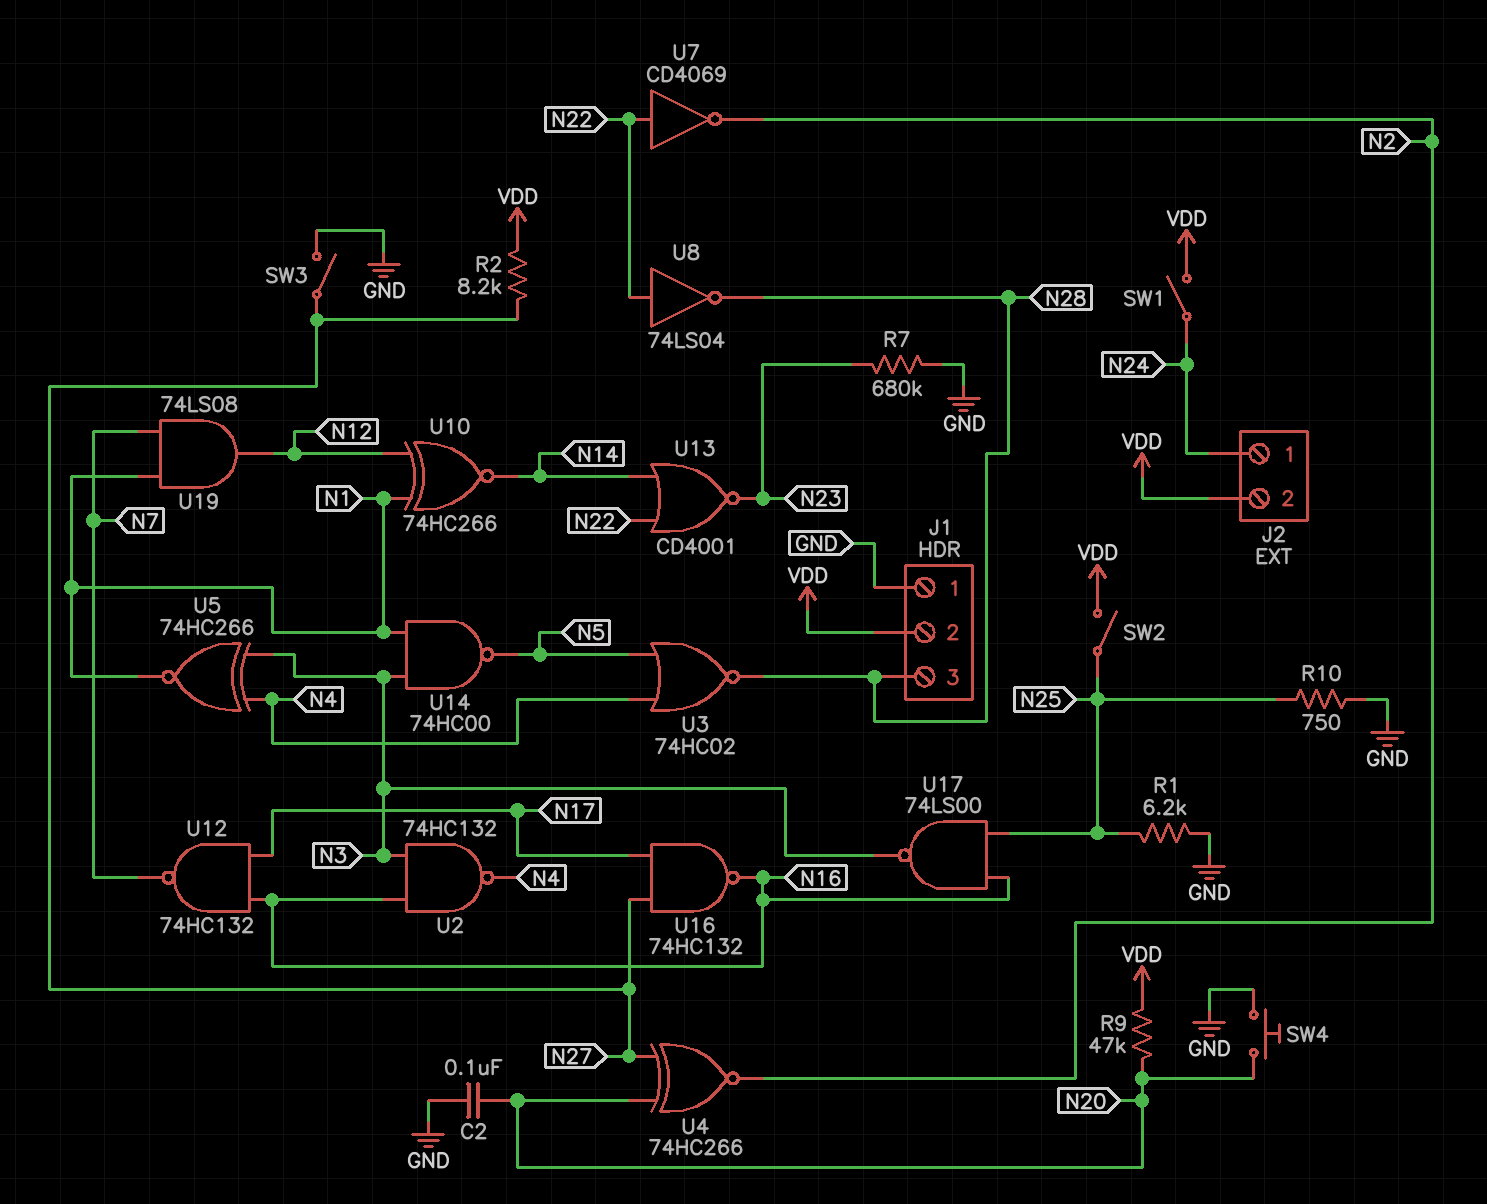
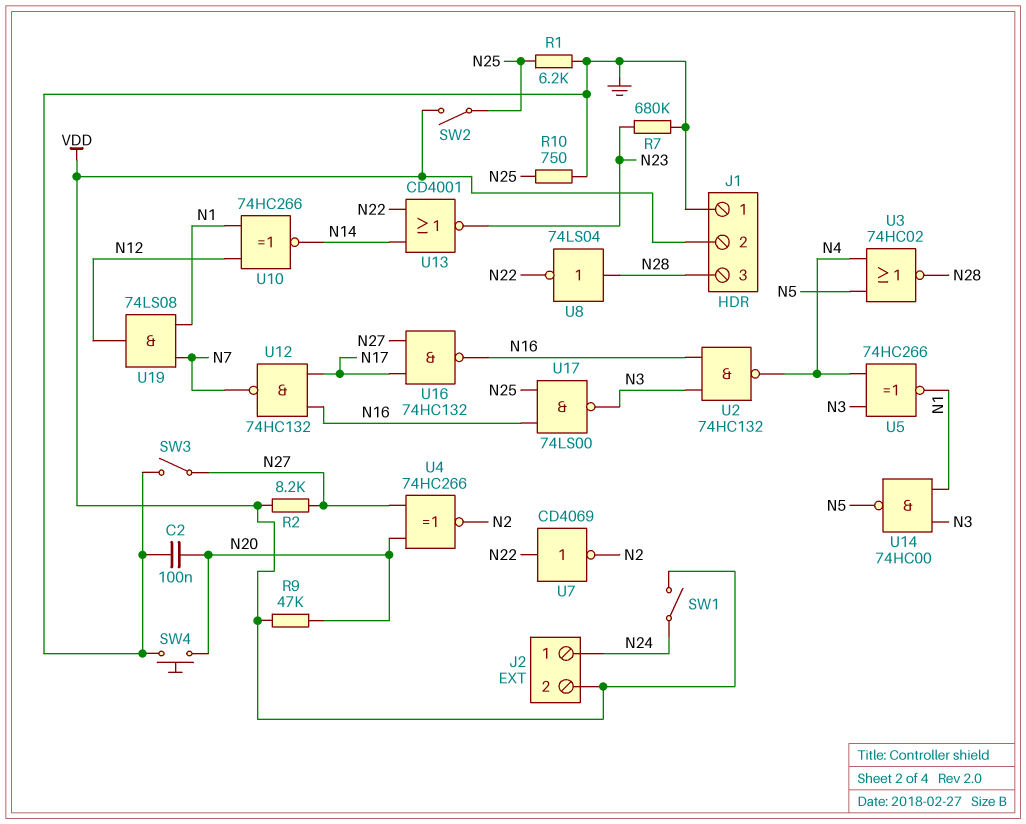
U8: NOT 74LS04 (in N22, out N28) -> NOT 74LS04 (in N28, out N22)

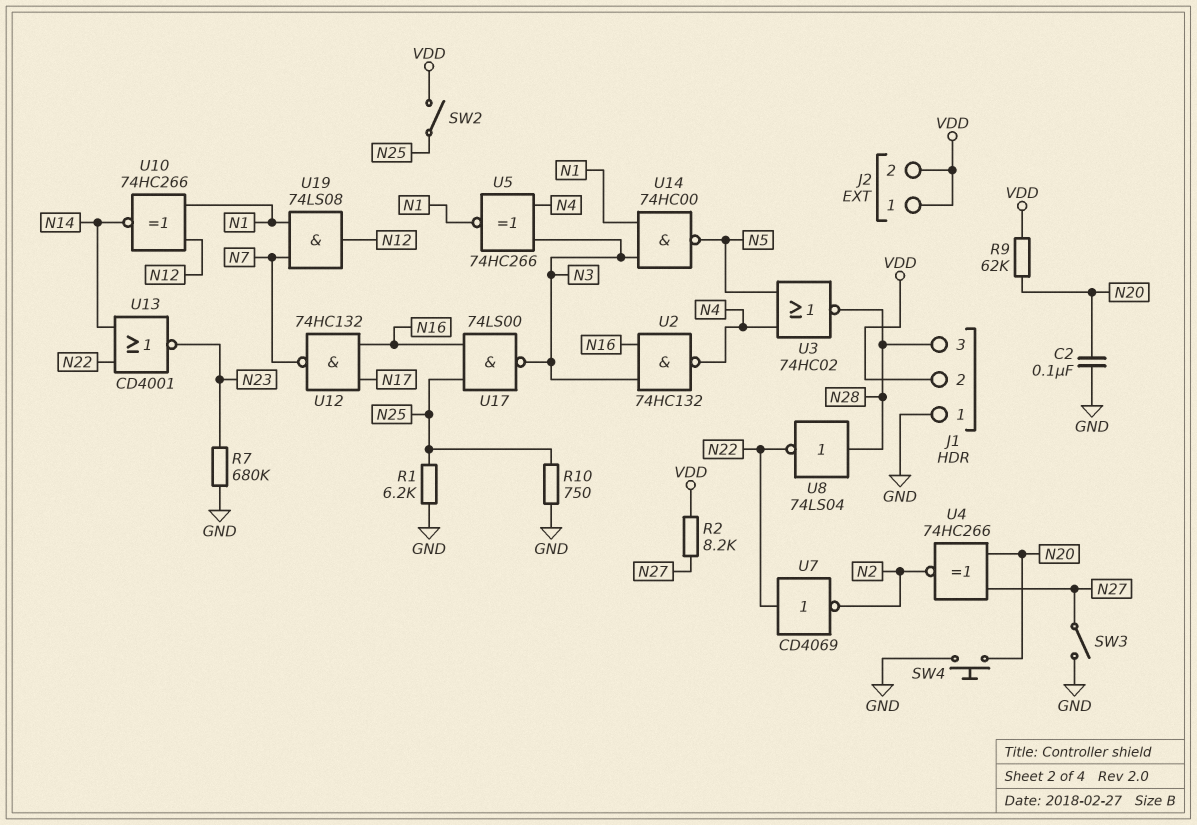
J2 pin 1: N24 -> VDD
R9: 47k (N20, VDD) -> 62k (N20, VDD)
SW1: switch (N24, VDD) -> none
U16: NAND 74HC132 (in N17, in N27, out N16) -> none

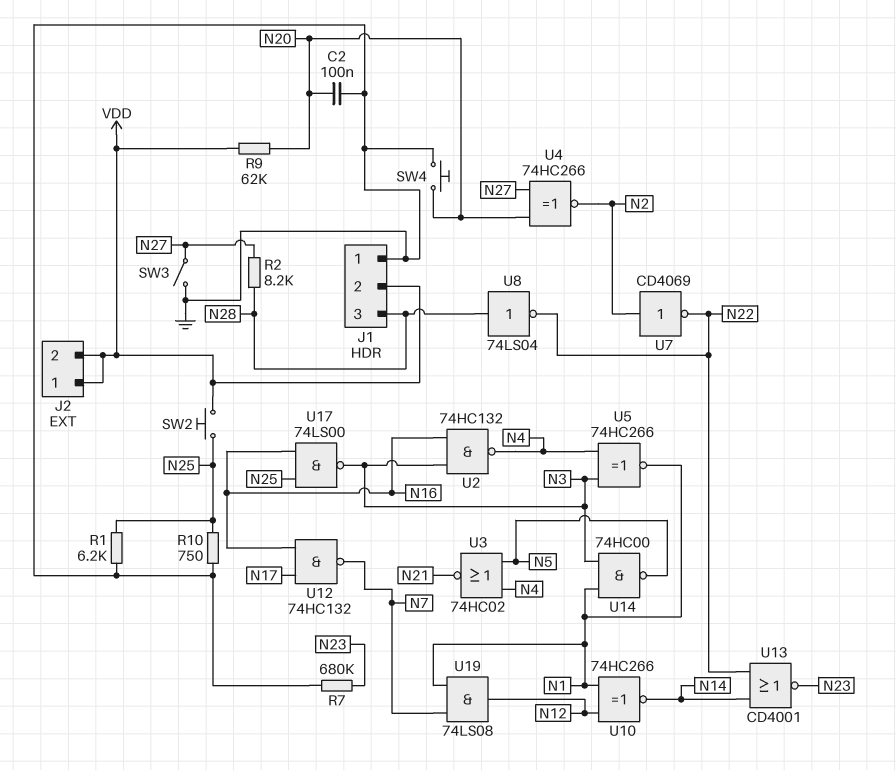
R2: 8.2k (N27, VDD) -> 8.2k (N27, N28)
SW2: switch (N25, VDD) -> button (N25, VDD)
U3: NOR 74HC02 (in N4, in N5, out N28) -> NOR 74HC02 (in N4, in N5, out N21)
U7: NOT CD4069 (in N22, out N2) -> NOT CD4069 (in N2, out N22)

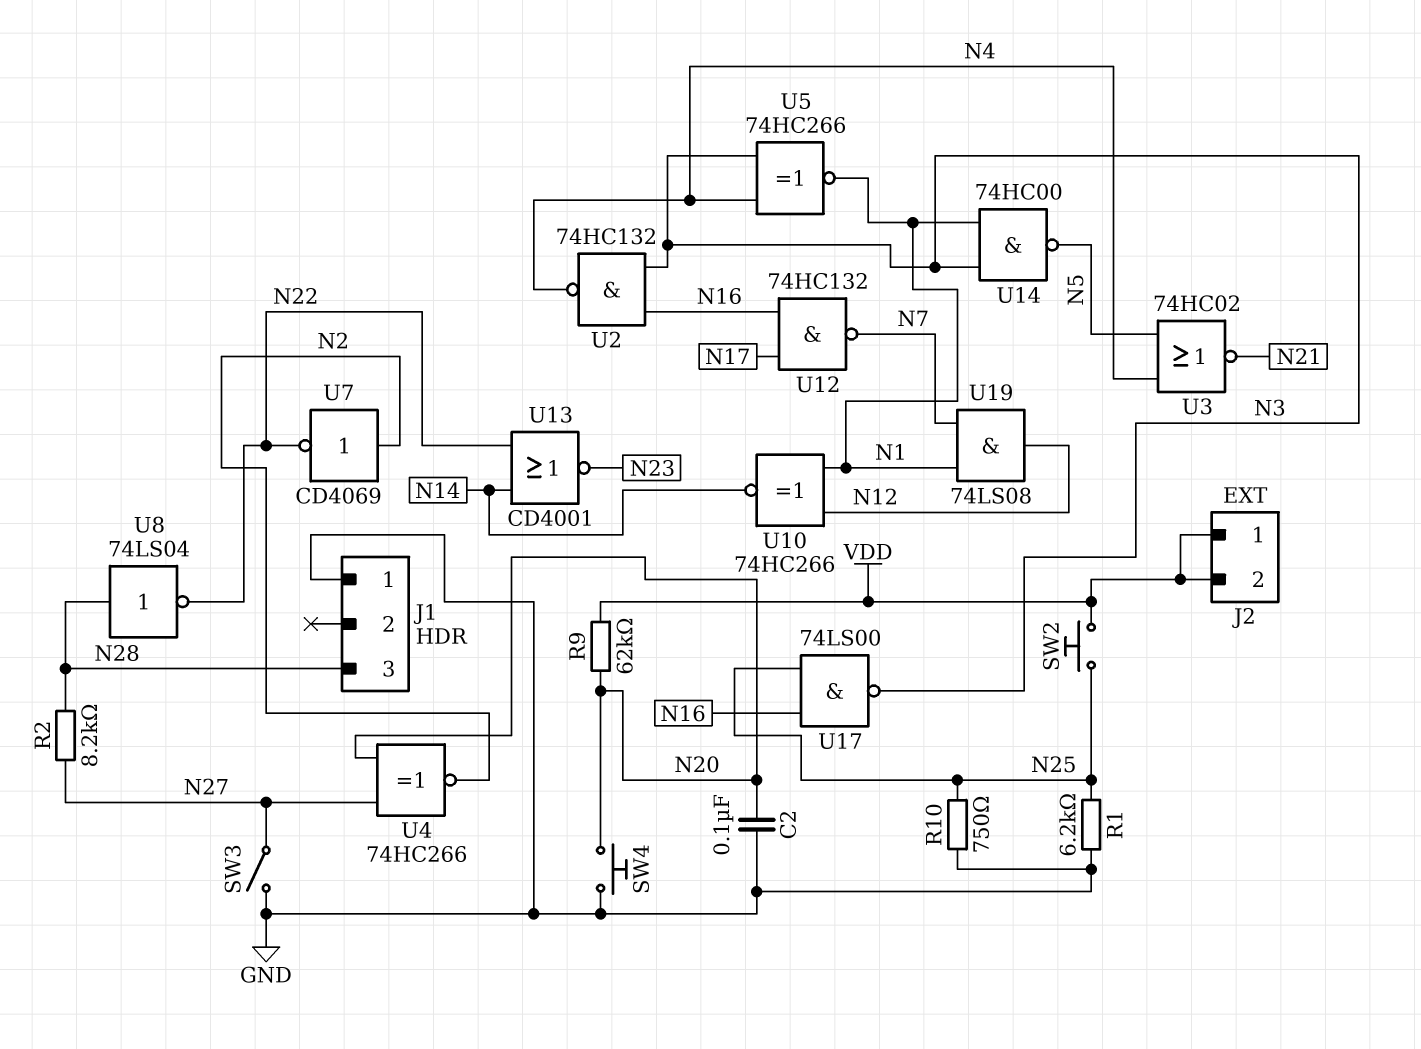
J1 pin 2: VDD -> none
R7: 680k (GND, N23) -> none

